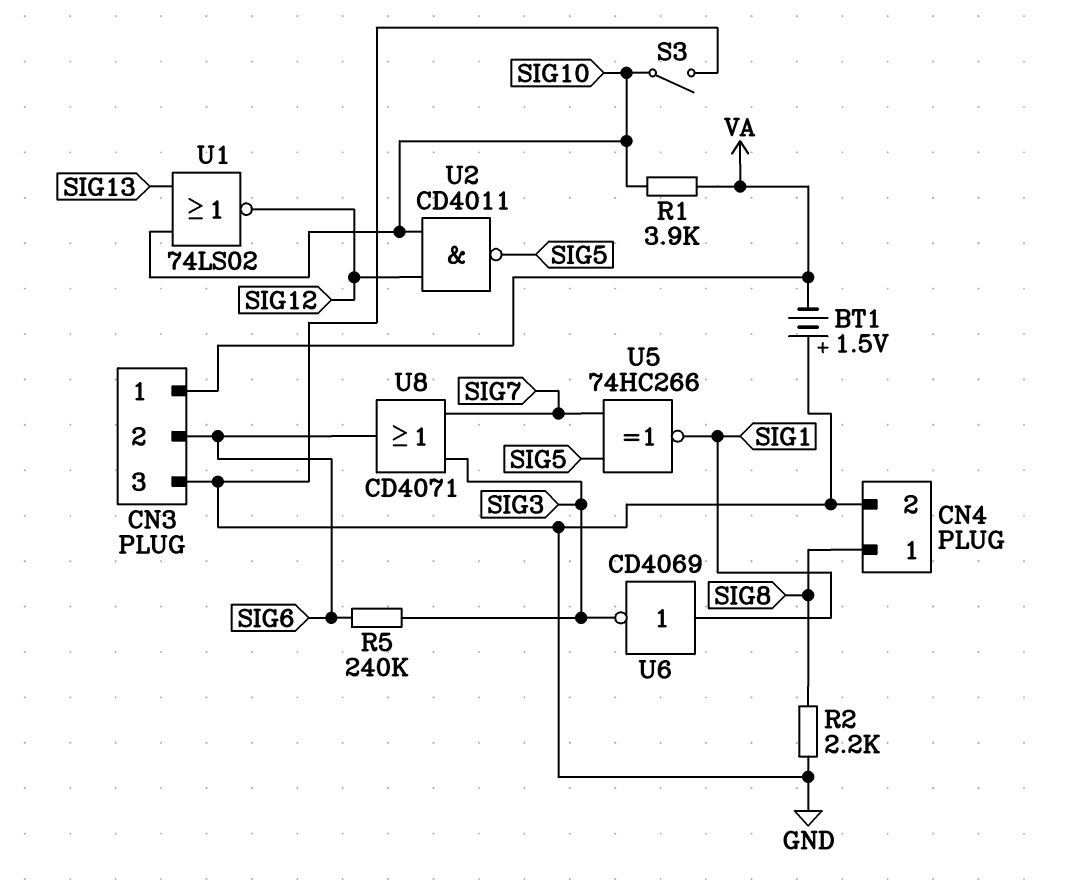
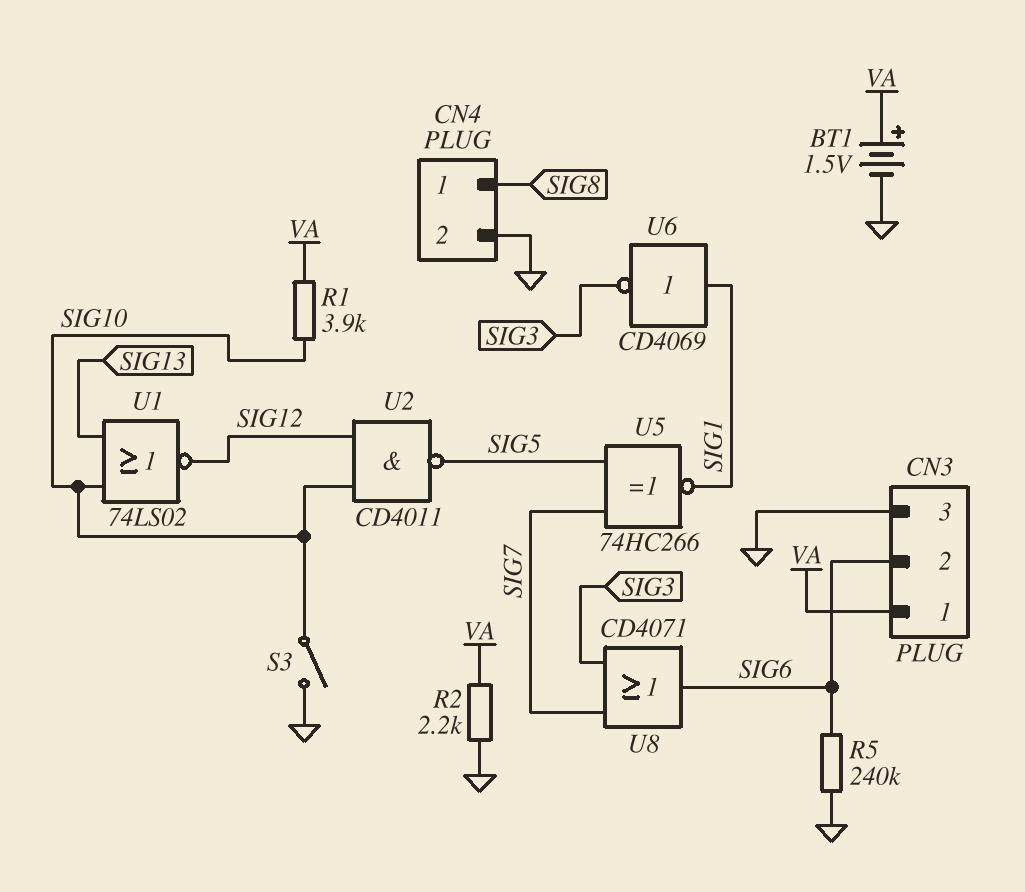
BT1: 1.5V (plus GND, minus VA) -> 1.5V (plus VA, minus GND)
R2: 2.2k (GND, SIG8) -> 2.2k (GND, VA)
R5: 240k (SIG3, SIG6) -> 240k (GND, SIG6)

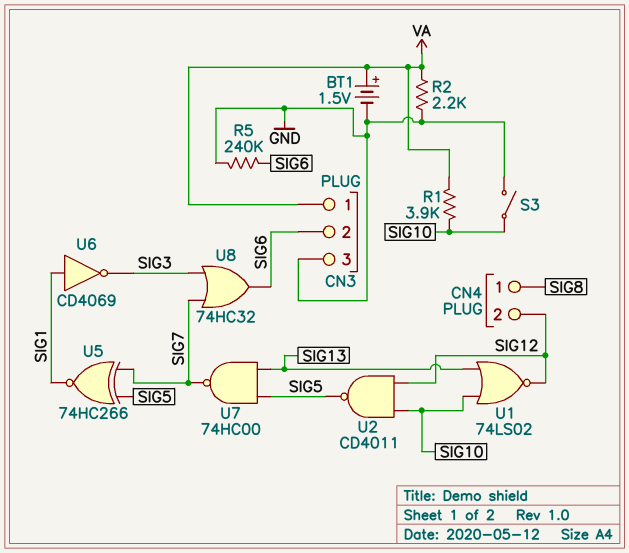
CN4 pin 2: GND -> SIG12
U7: none -> NAND 74HC00 (in SIG5, in SIG13, out SIG7)
U8: OR CD4071 (in SIG3, in SIG7, out SIG6) -> OR 74HC32 (in SIG3, in SIG7, out SIG6)

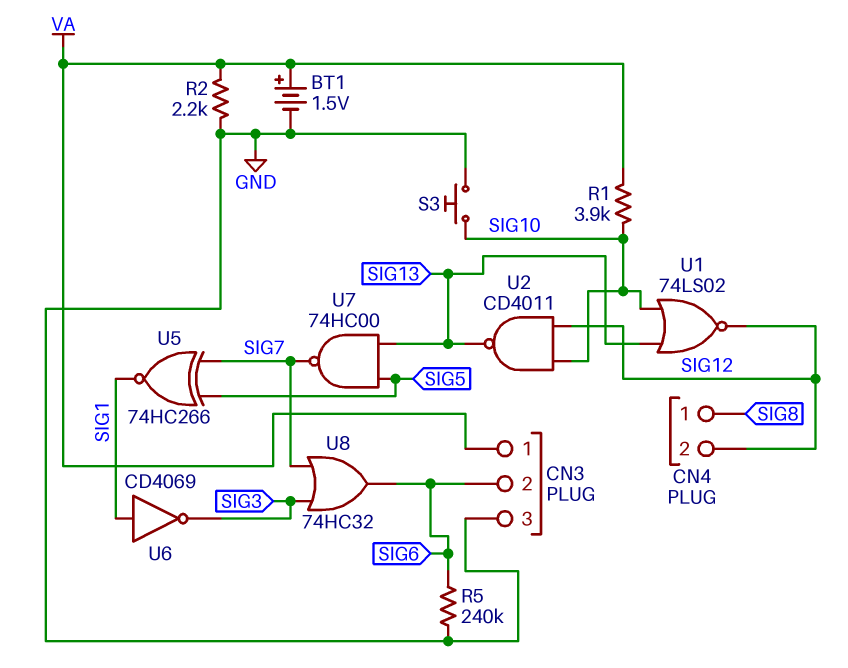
S3: switch (GND, SIG10) -> button (GND, SIG10)
U2: NAND CD4011 (in SIG10, in SIG12, out SIG5) -> NAND CD4011 (in SIG10, in SIG12, out SIG13)

